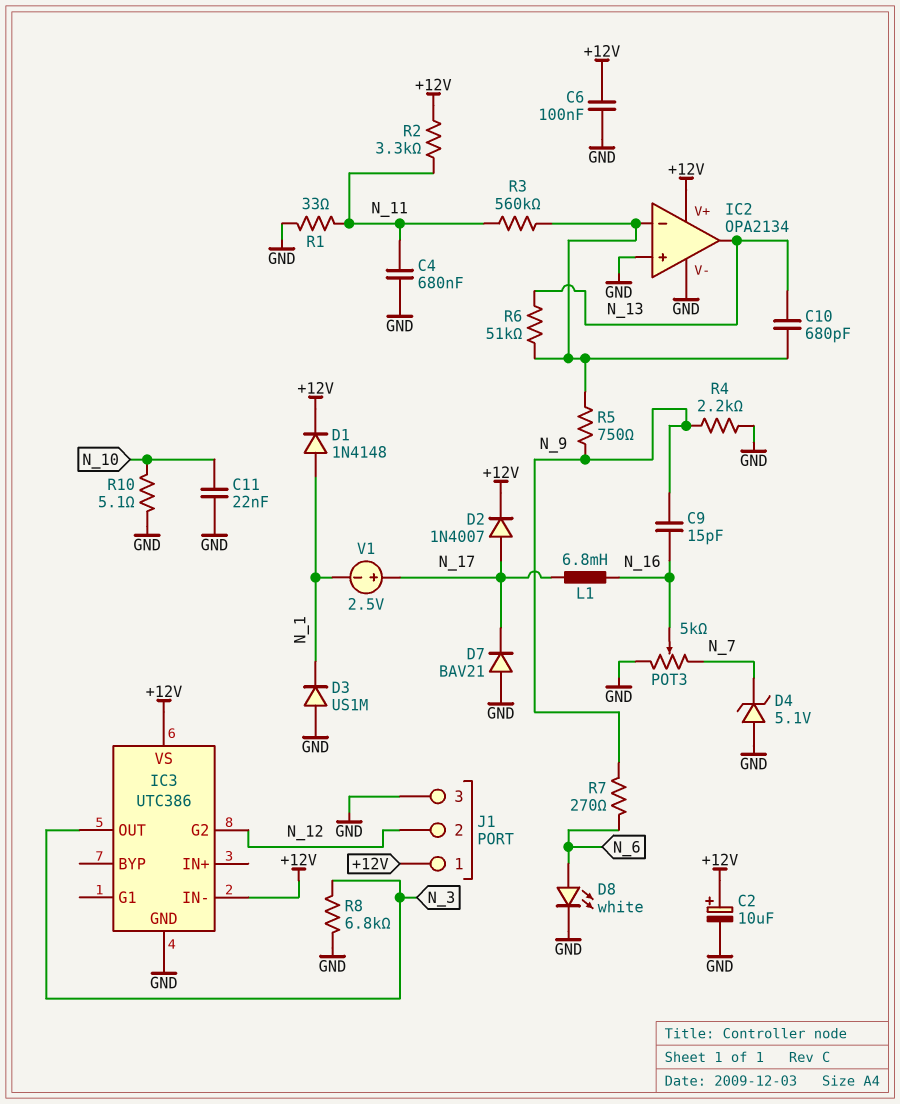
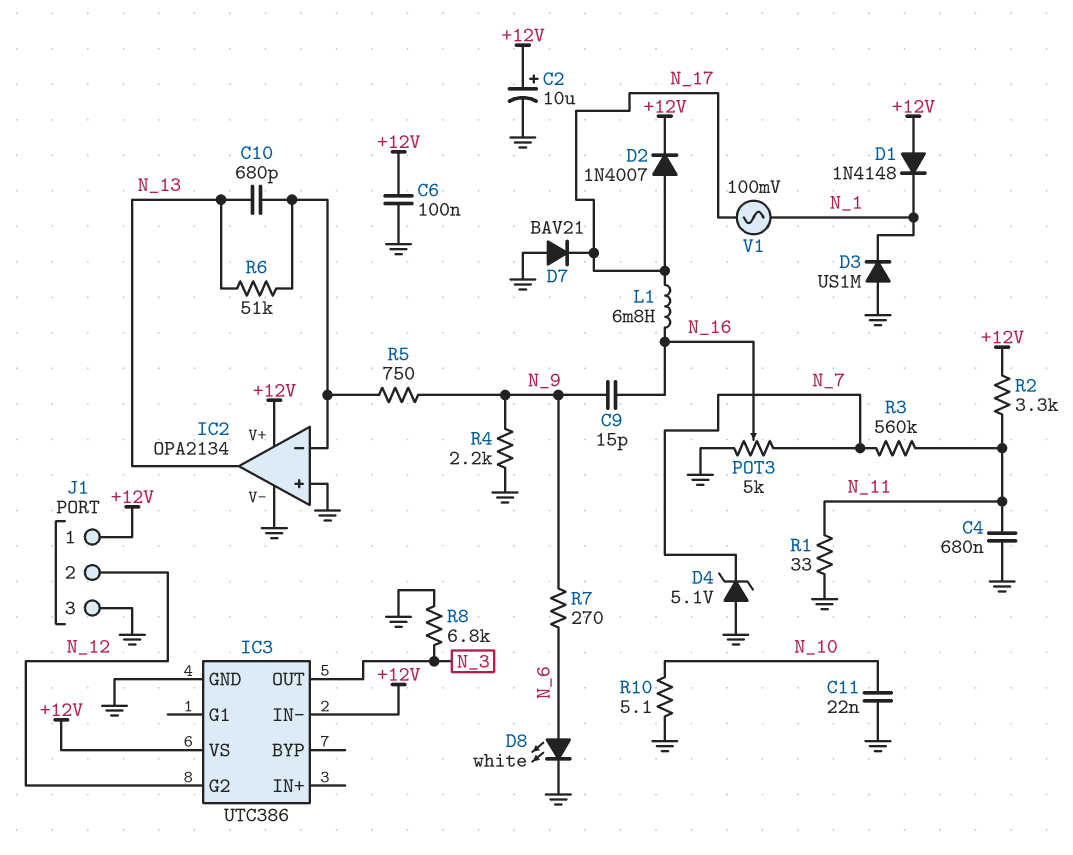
D1: diode 1N4148 (A N_1, K +12V) -> diode 1N4148 (A +12V, K N_1)
R3: 560k (IC2/in-, N_11) -> 560k (N_7, N_11)
V1: 2.5V (plus N_17, minus N_1) -> AC 100mV (N_1, N_17)

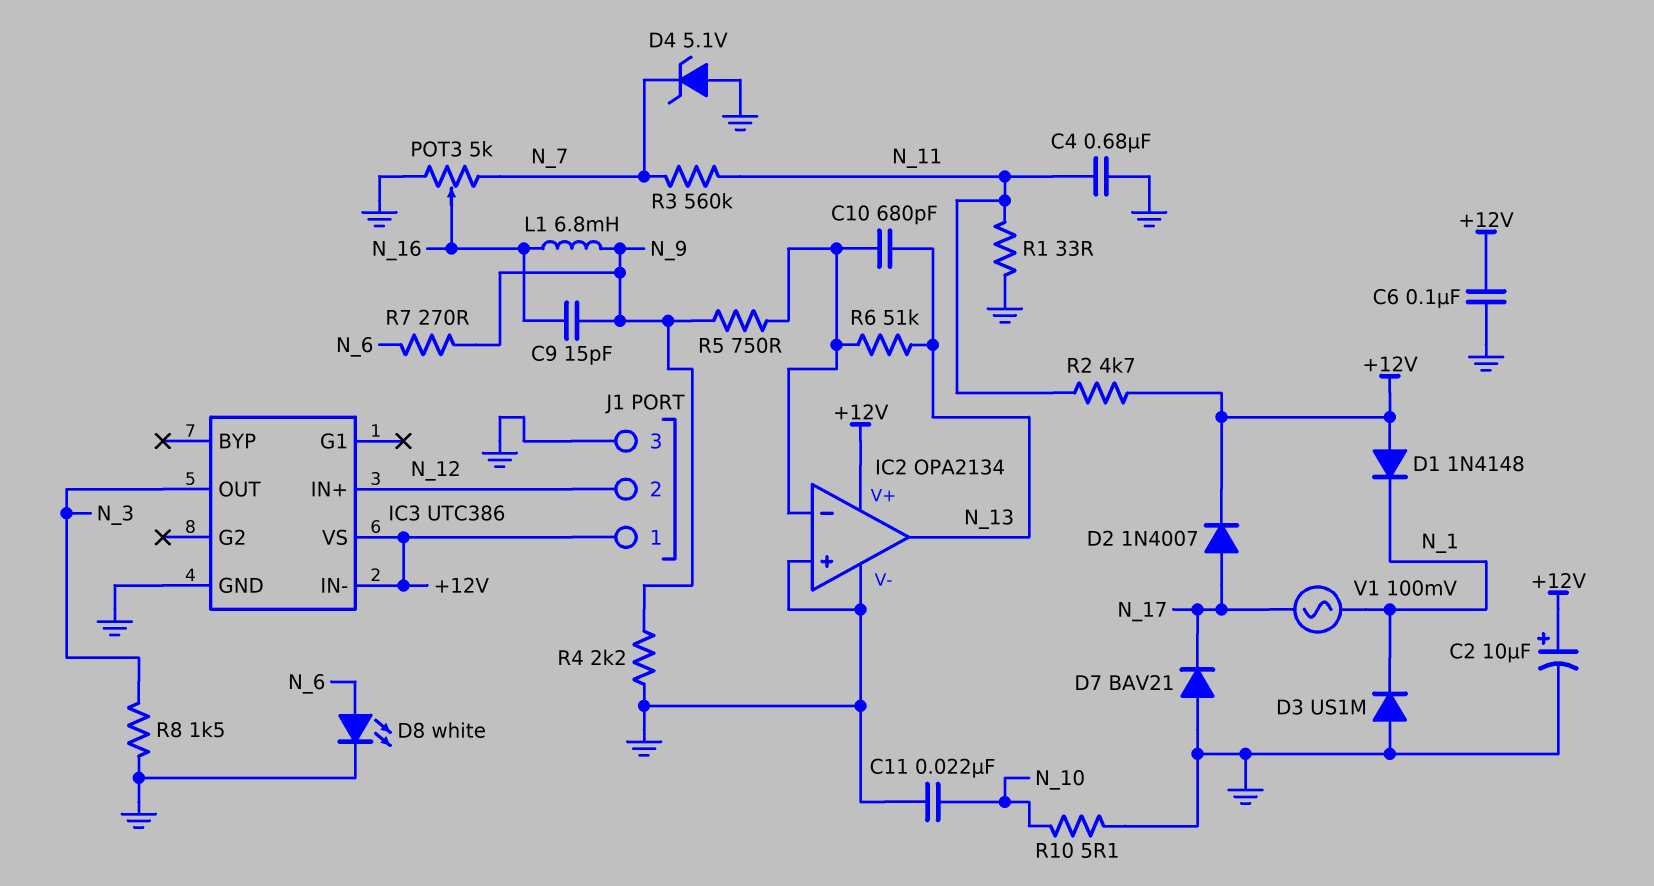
IC3 pin G2: N_12 -> none
IC3 pin IN+: none -> N_12
L1: 6.8mH (N_16, N_17) -> 6.8mH (N_9, N_16)
R2: 3.3k (+12V, N_11) -> 4.7k (+12V, N_11)
R8: 6.8k (GND, N_3) -> 1.5k (GND, N_3)

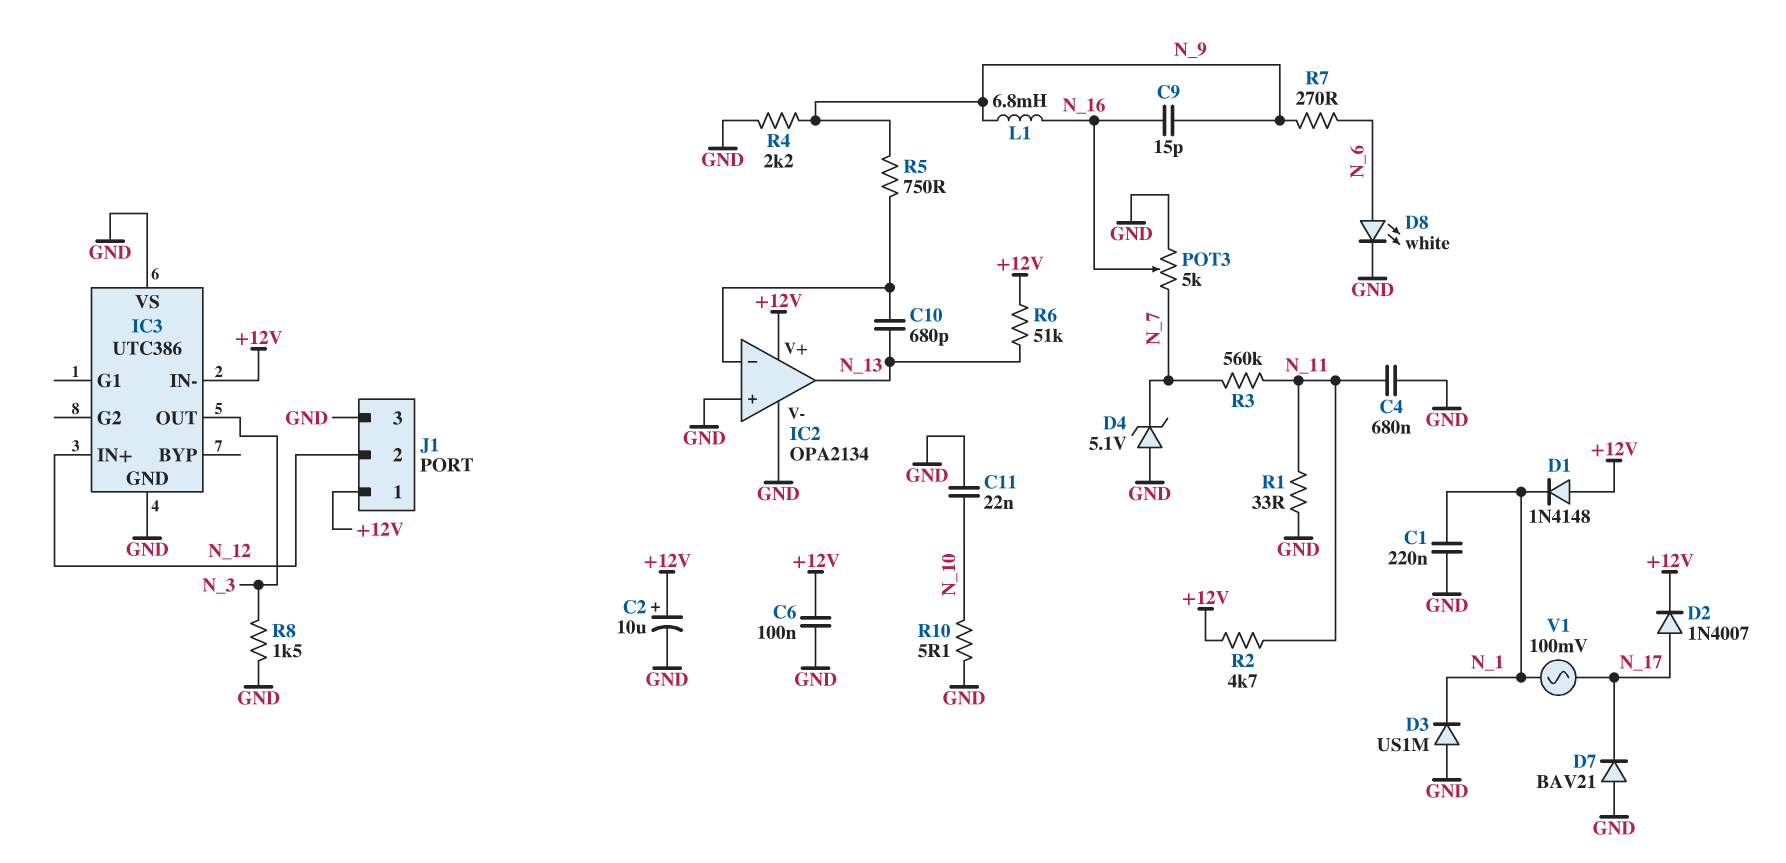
C1: none -> 220nF (GND, N_1)
IC3 pin VS: +12V -> GND
R6: 51k (IC2/in-, N_13) -> 51k (+12V, N_13)

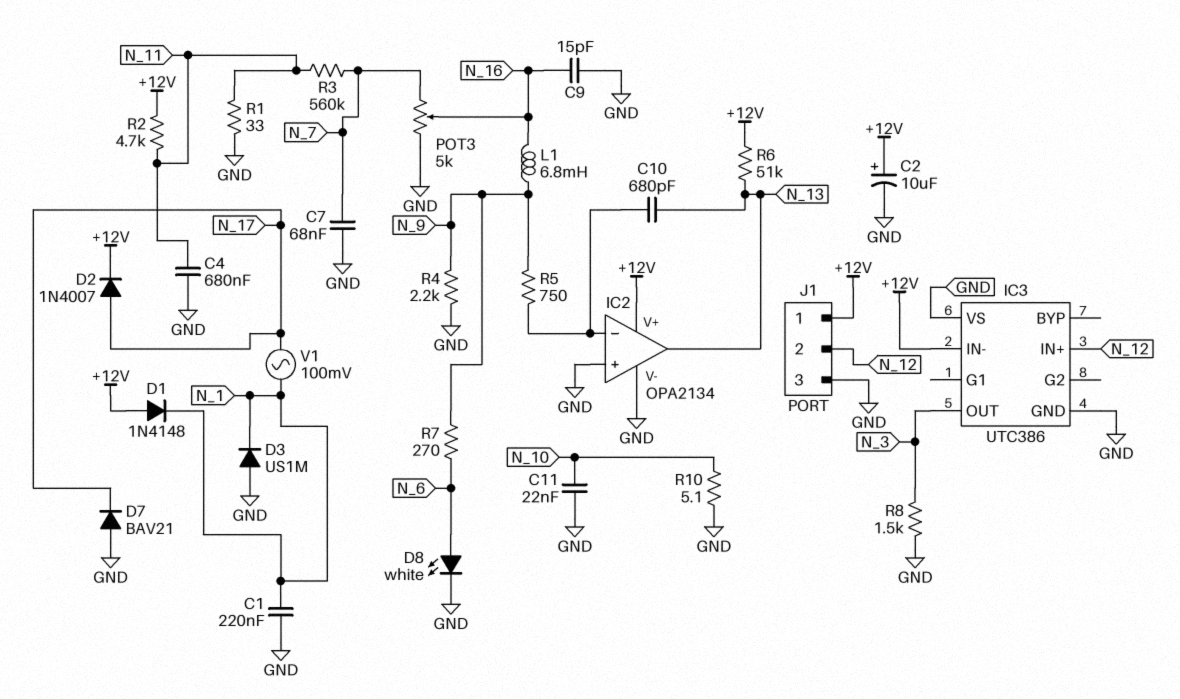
C6: 100nF (+12V, GND) -> none
C7: none -> 68nF (GND, N_7)
C9: 15pF (N_9, N_16) -> 15pF (GND, N_16)
D4: zener 5.1V (A GND, K N_7) -> none

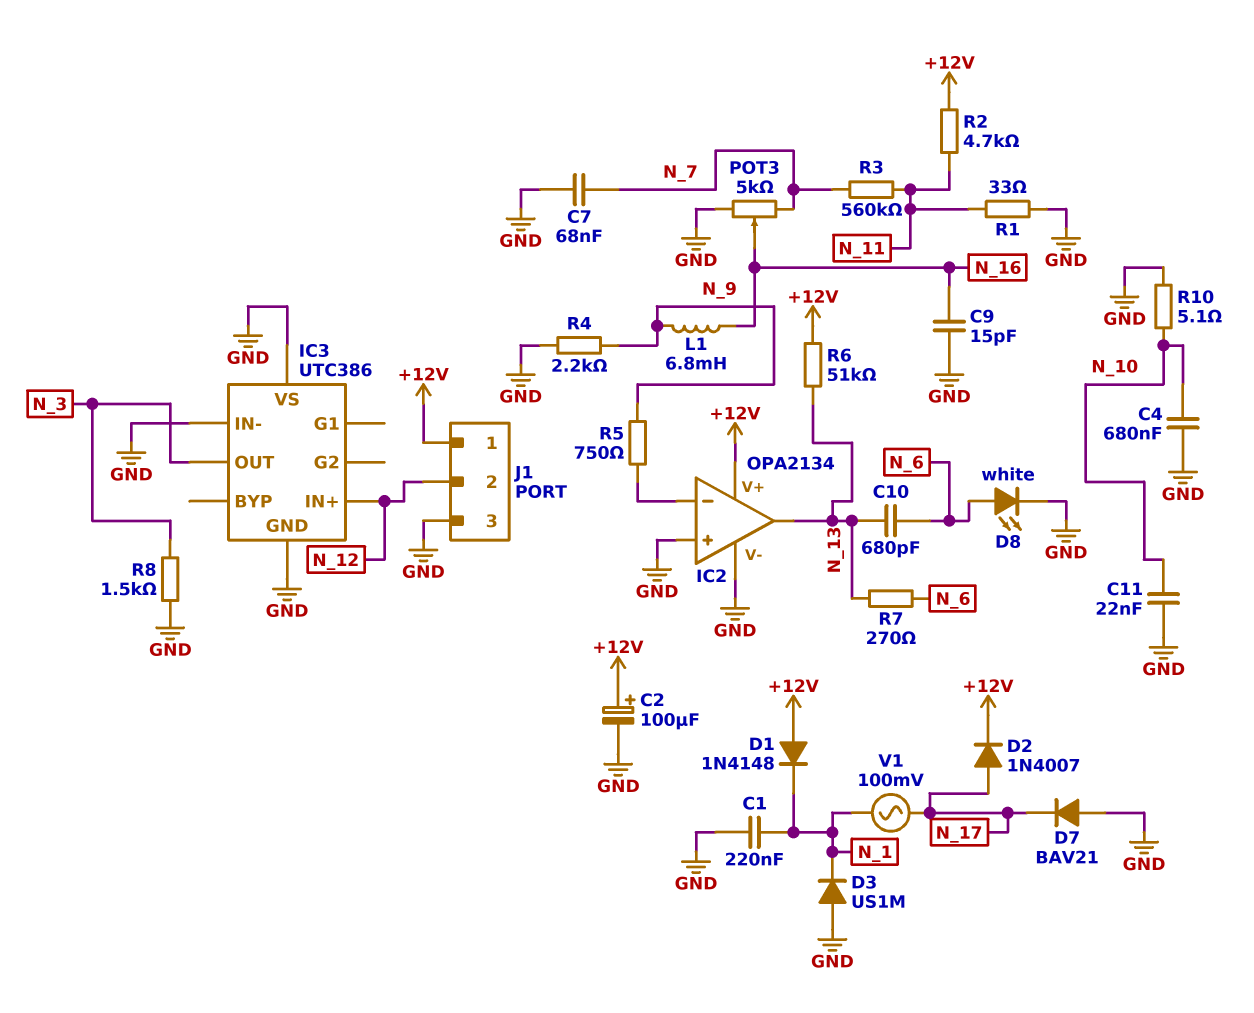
C2: 10uF (plus +12V, minus GND) -> 100uF (plus +12V, minus GND)
C4: 680nF (GND, N_11) -> 680nF (GND, N_10)
C10: 680pF (IC2/in-, N_13) -> 680pF (N_6, N_13)
IC3 pin IN-: +12V -> GND
R7: 270 (N_6, N_9) -> 270 (N_6, N_13)

